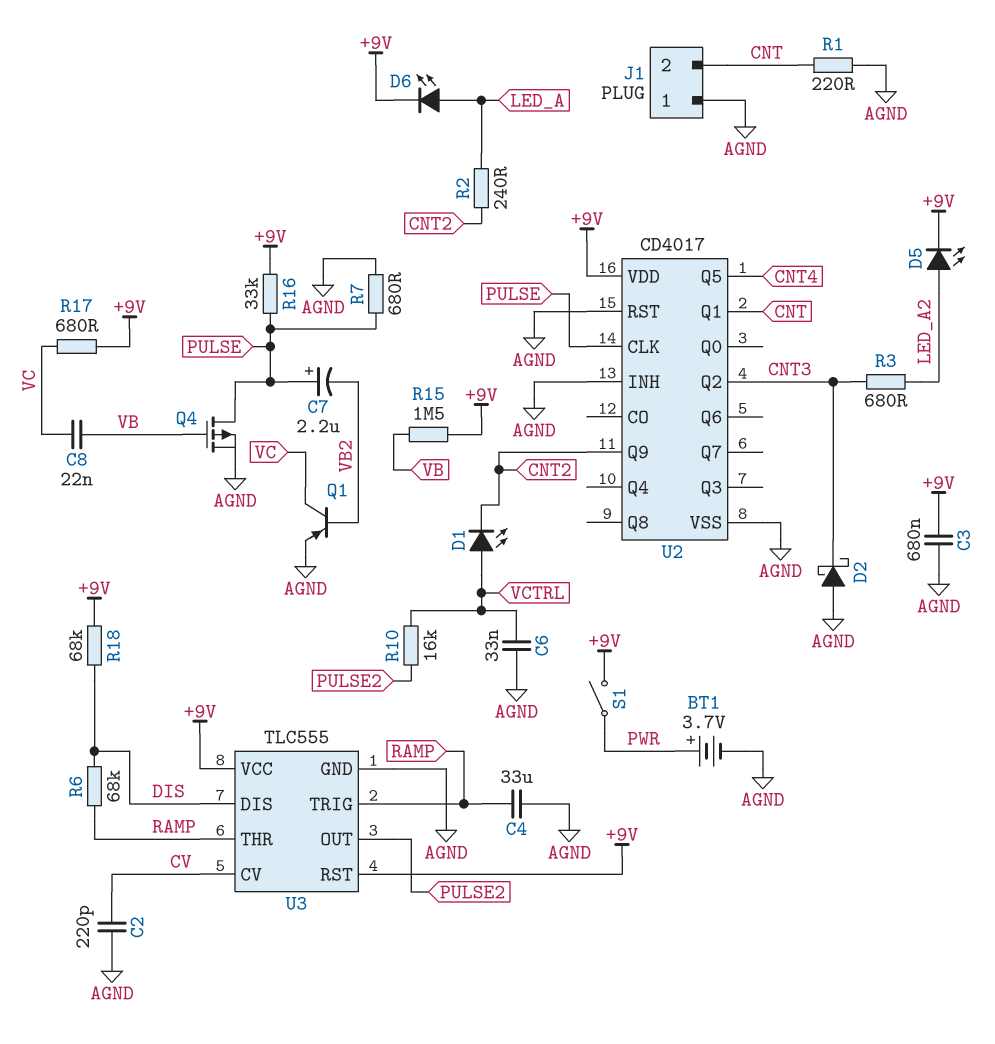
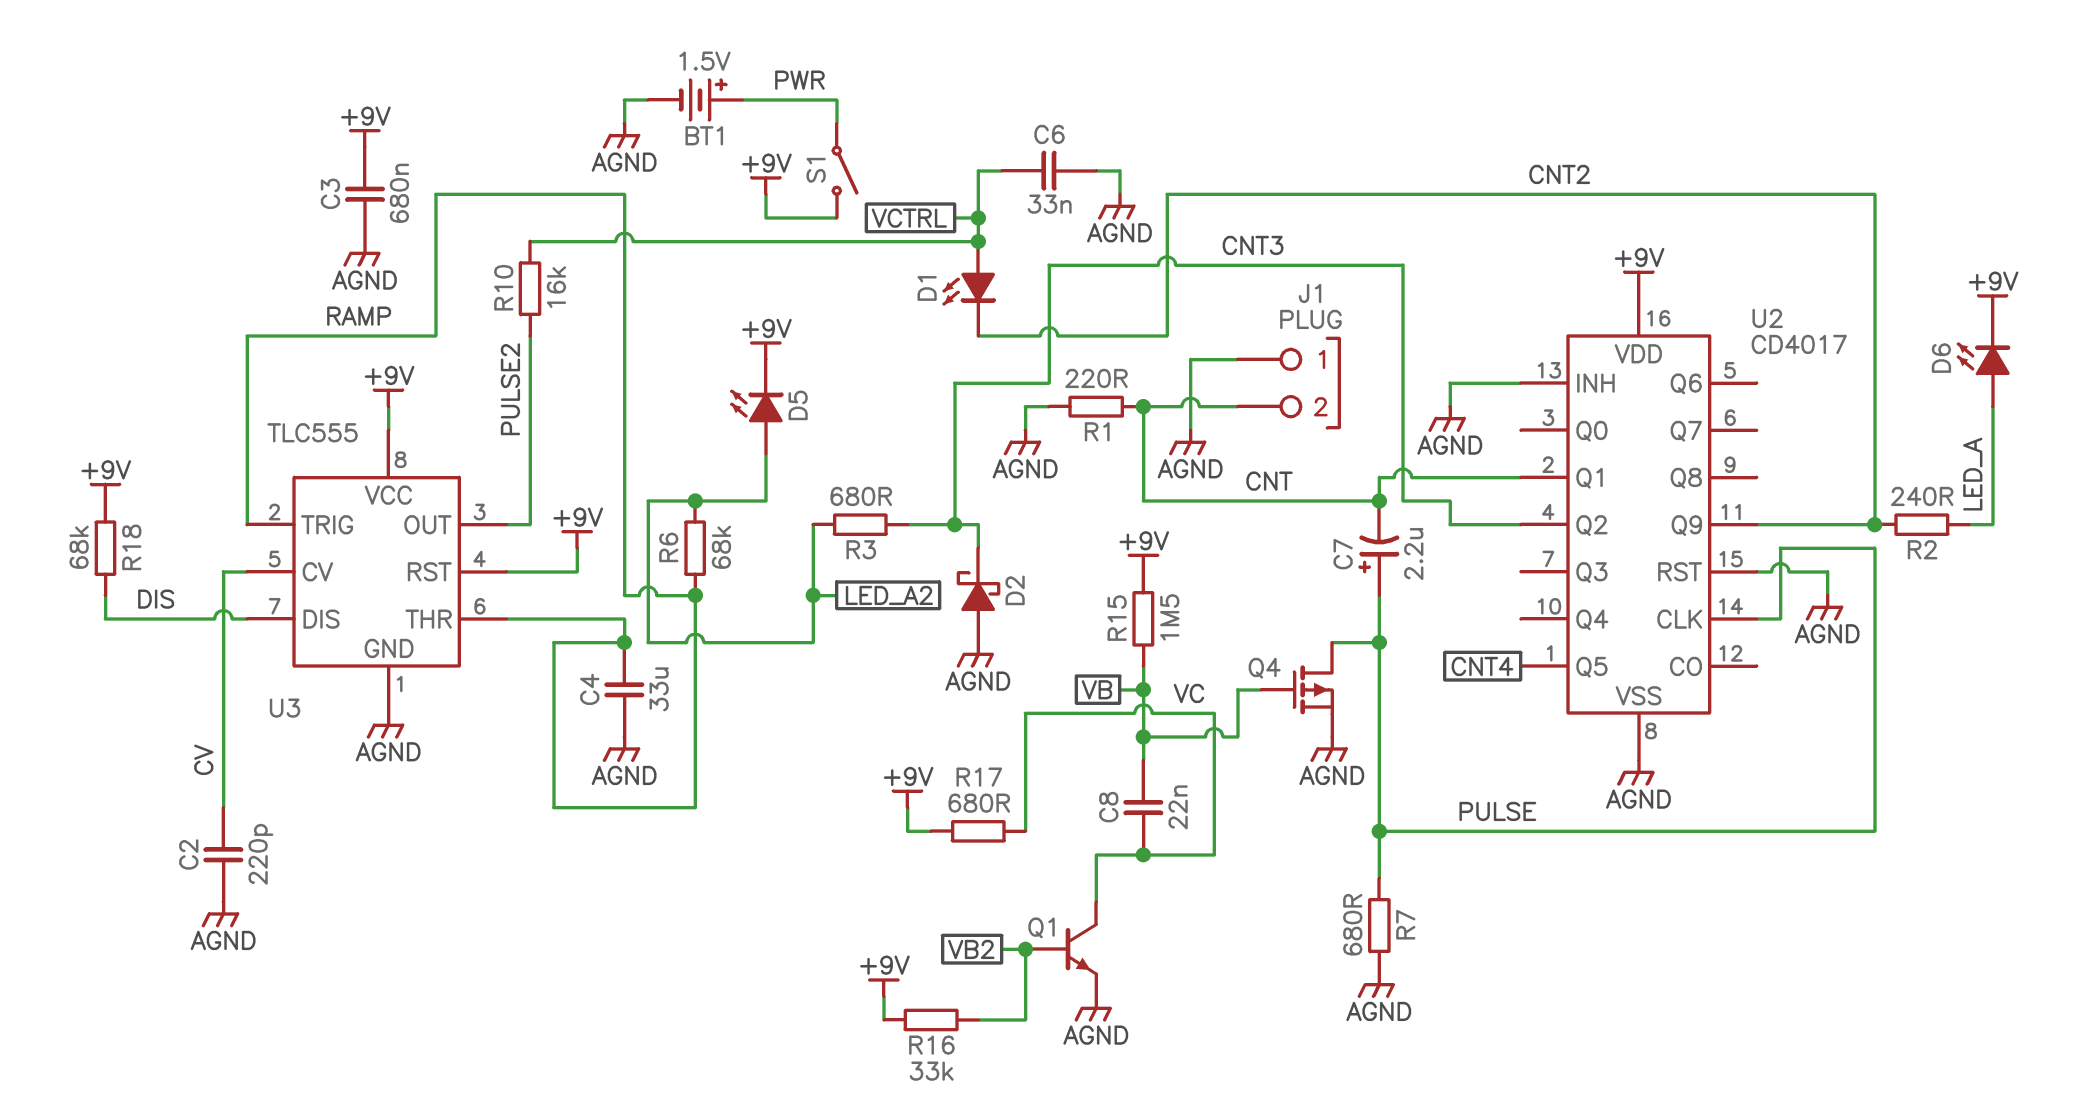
BT1: 3.7V (plus PWR, minus AGND) -> 1.5V (plus PWR, minus AGND)
C7: 2.2uF (plus PULSE, minus VB2) -> 2.2uF (plus PULSE, minus CNT)
Q1: PNP (B VB2, C VC, E AGND) -> NPN (B VB2, C VC, E AGND)
R6: 68k (DIS, RAMP) -> 68k (LED_A2, RAMP)
R16: 33k (+9V, PULSE) -> 33k (+9V, VB2)

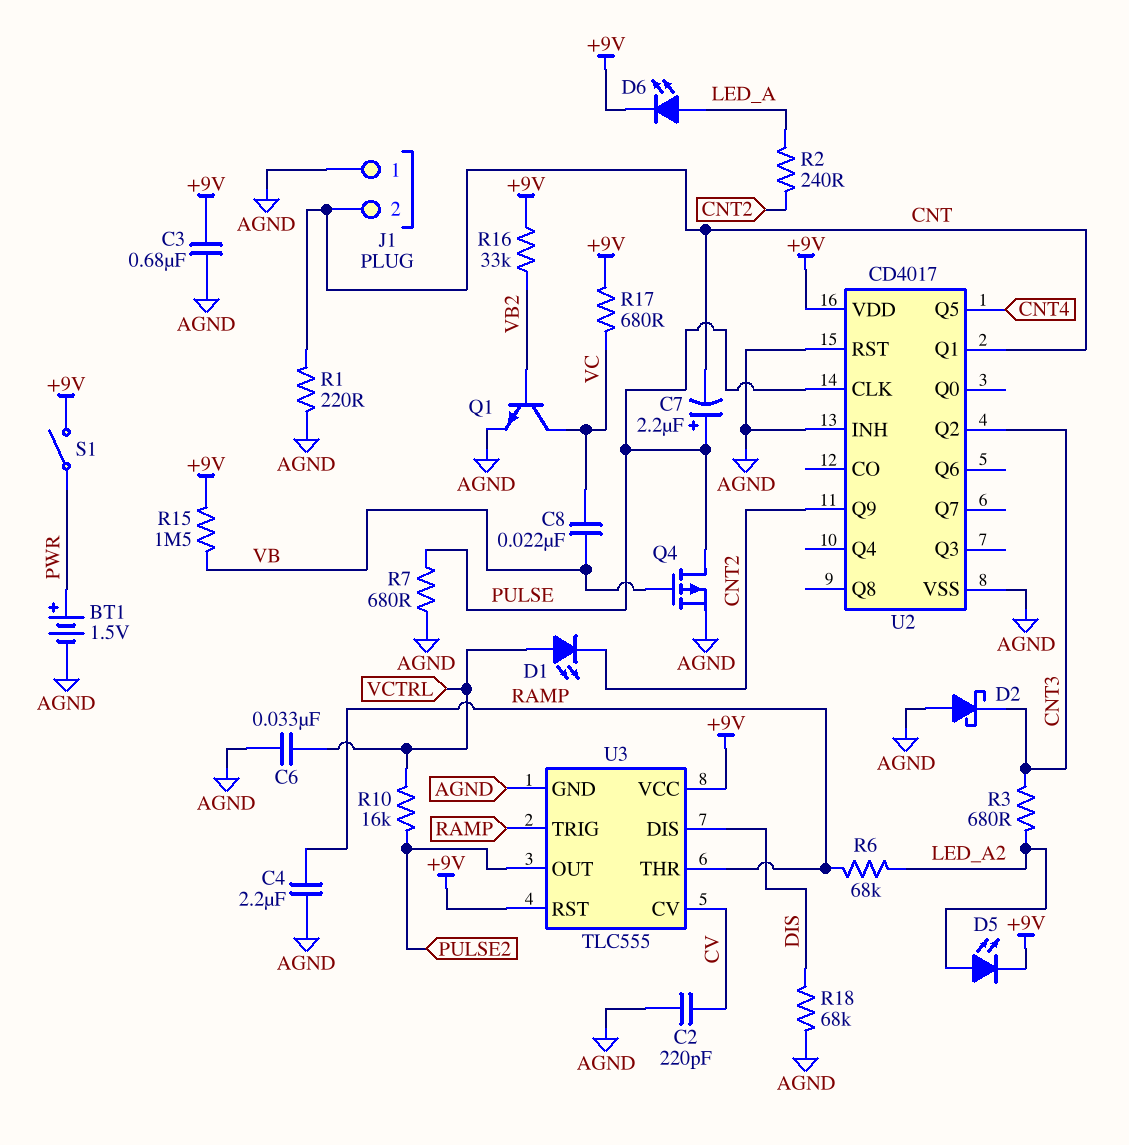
C4: 33uF (AGND, RAMP) -> 2.2uF (AGND, RAMP)
R18: 68k (+9V, DIS) -> 68k (AGND, DIS)

